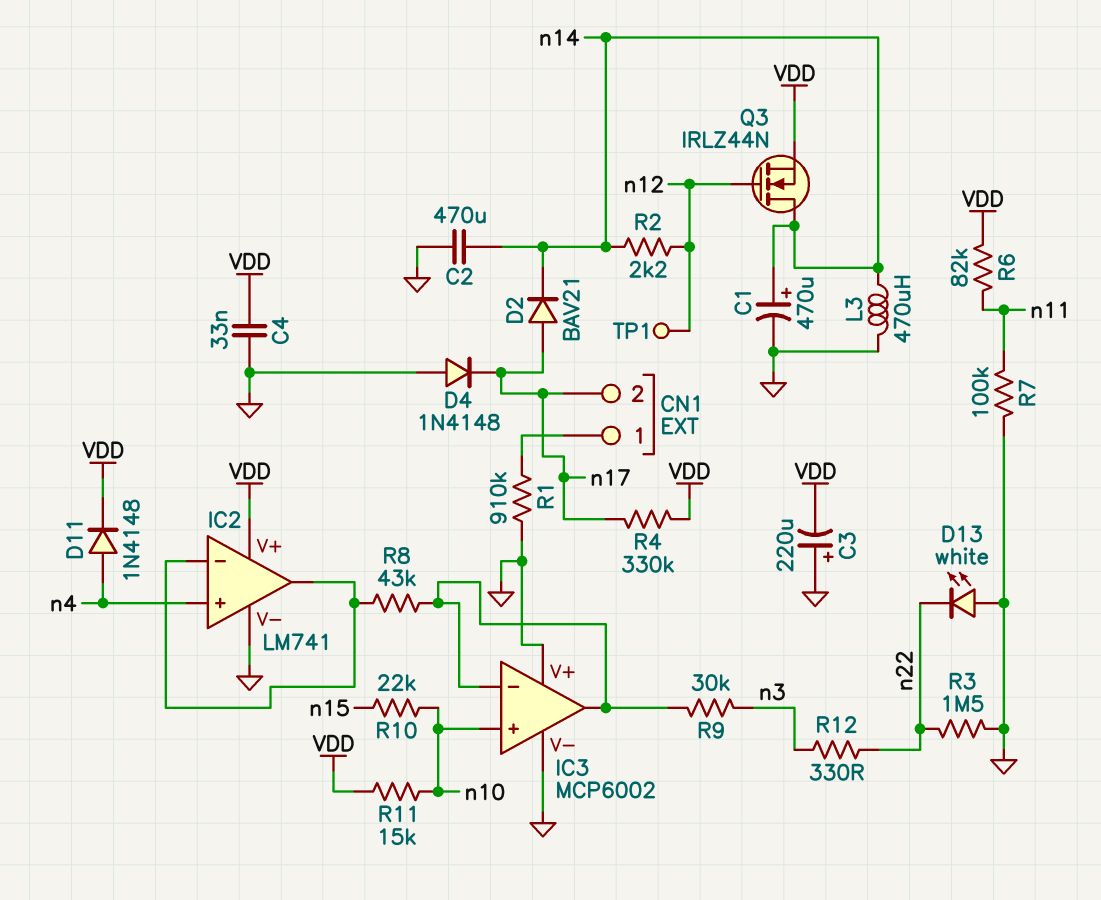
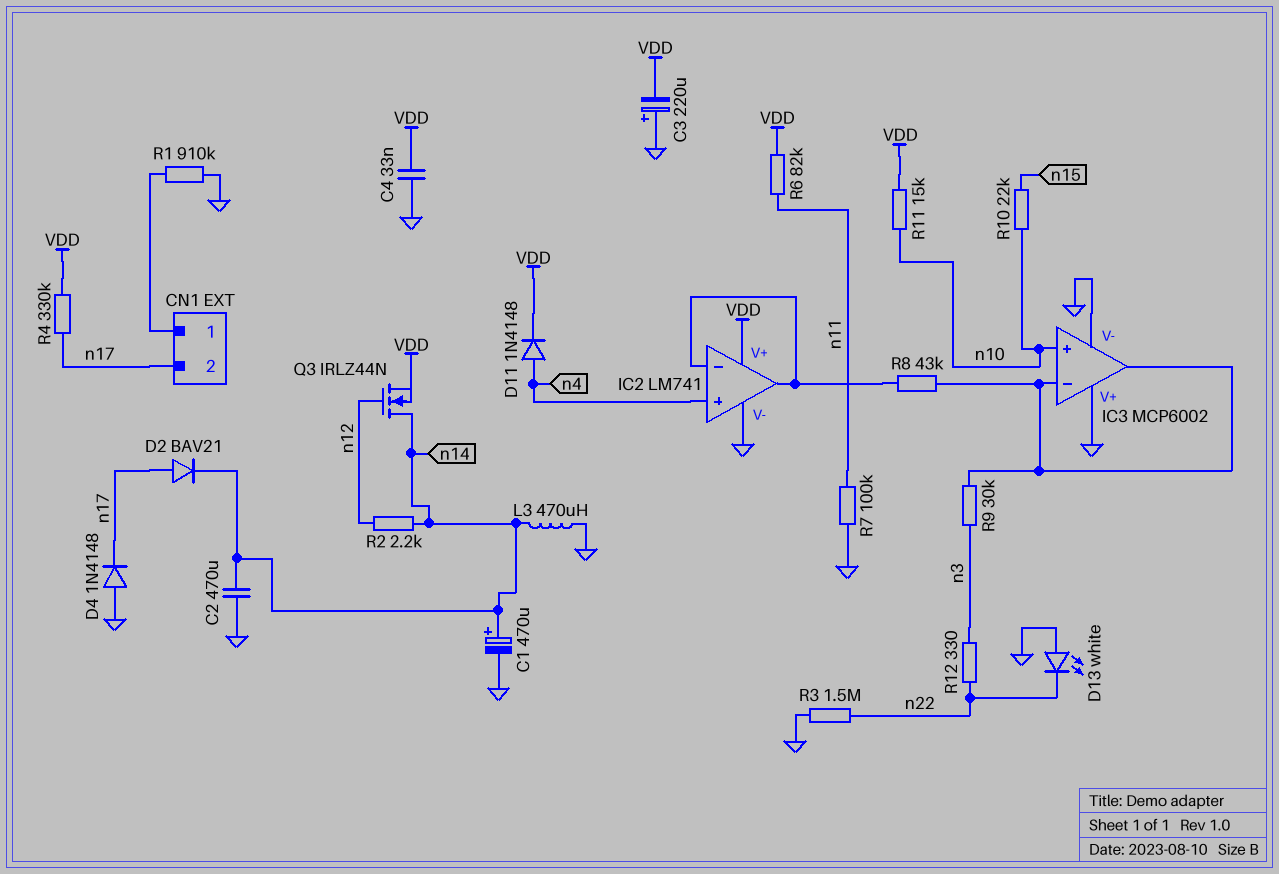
TP1: test point (n12) -> none

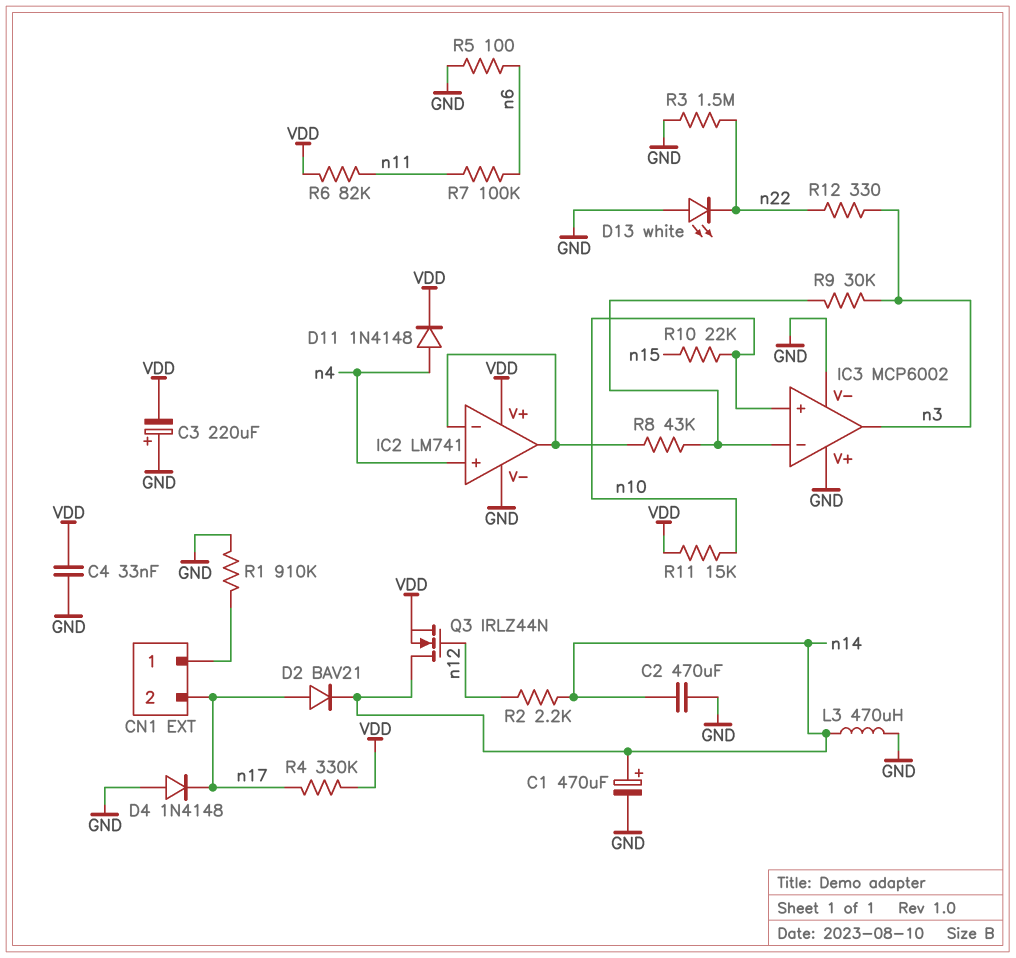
IC3 pin out: IC3/in- -> n3
R5: none -> 100 (GND, n6)
R7: 100k (GND, n11) -> 100k (n6, n11)

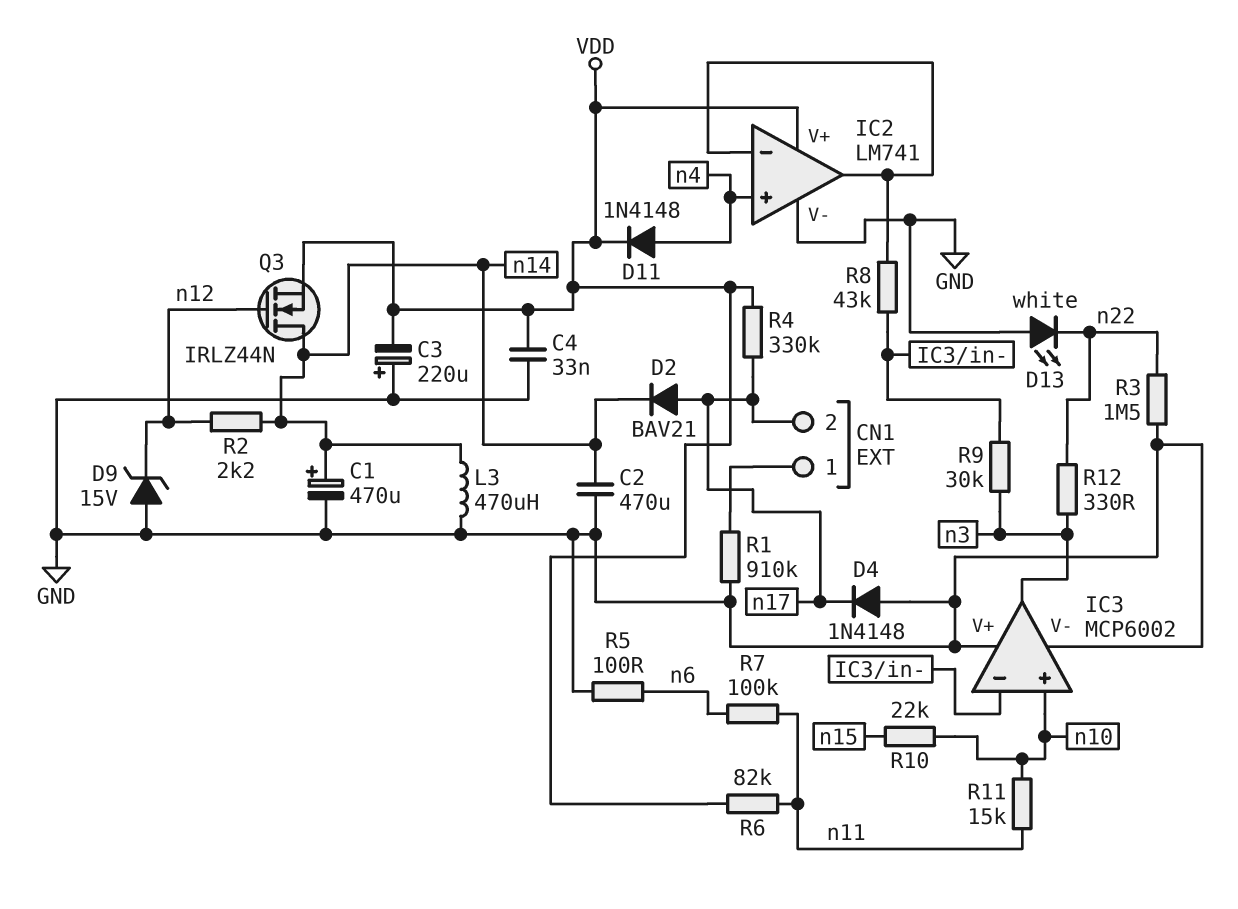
D9: none -> zener 15V (A GND, K n12)
R11: 15k (VDD, n10) -> 15k (n10, n11)

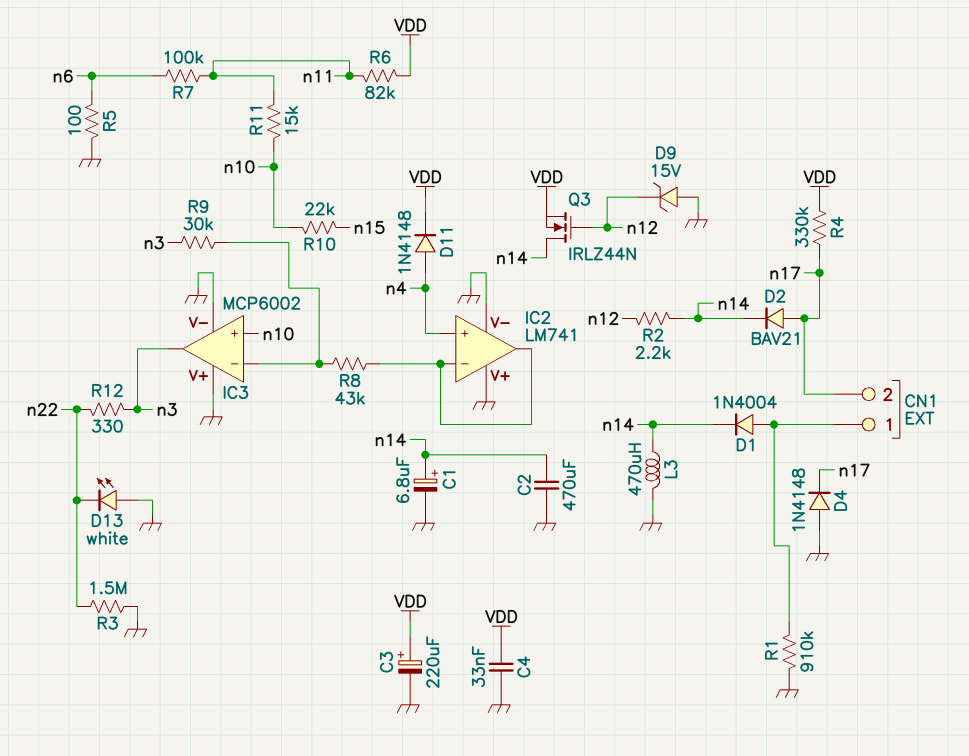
C1: 470uF (plus n14, minus GND) -> 6.8uF (plus n14, minus GND)
C3: 220uF (plus GND, minus VDD) -> 220uF (plus VDD, minus GND)
D1: none -> diode 1N4004 (A CN1/1, K n14)
IC2 pin V+: VDD -> GND

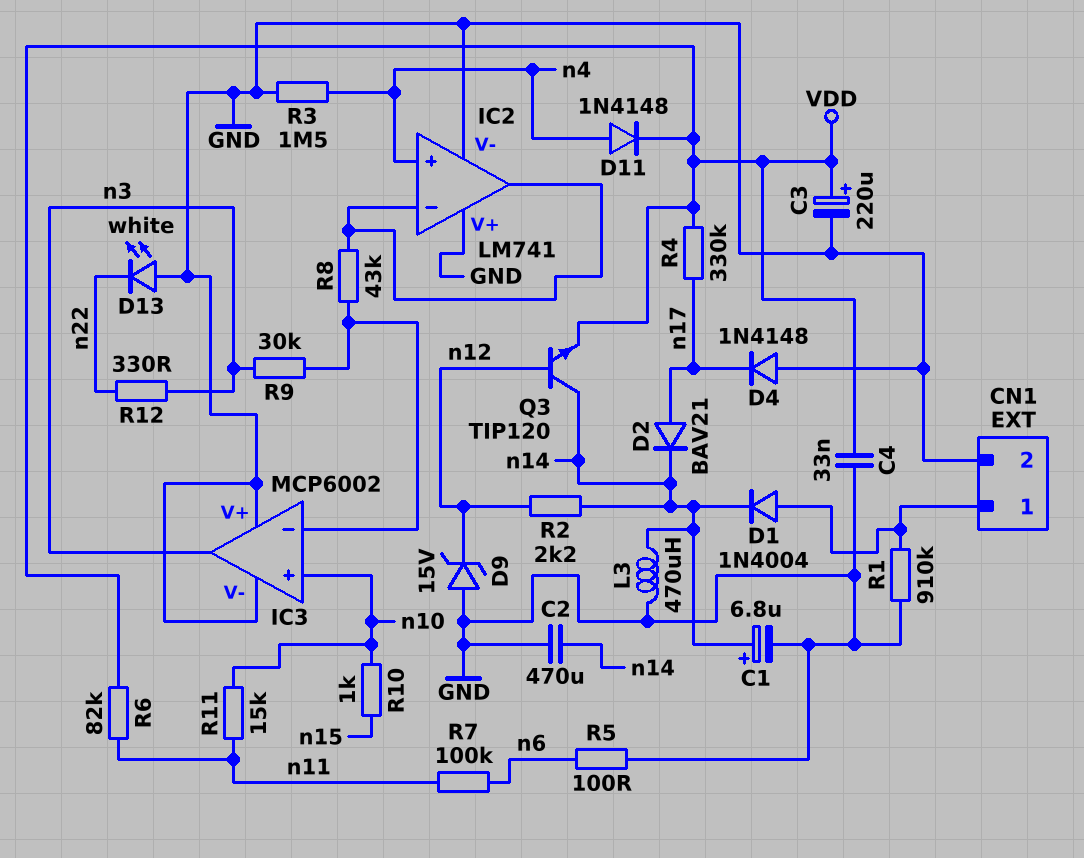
CN1 pin 2: n17 -> GND
Q3: NMOS IRLZ44N (G n12, D n14, S VDD) -> NPN TIP120 (B n12, C n14, E VDD)
R3: 1.5M (GND, n22) -> 1.5M (GND, n4)
R10: 22k (n10, n15) -> 1k (n10, n15)

